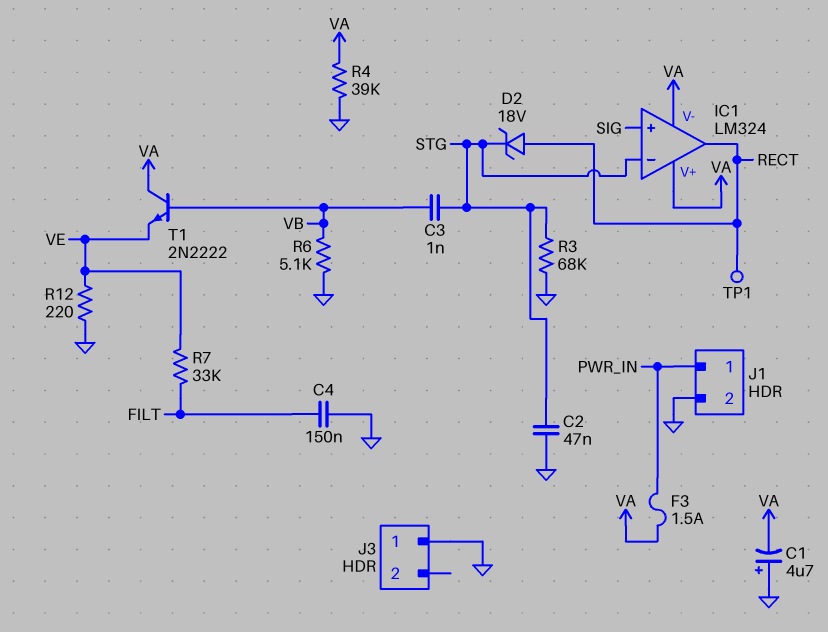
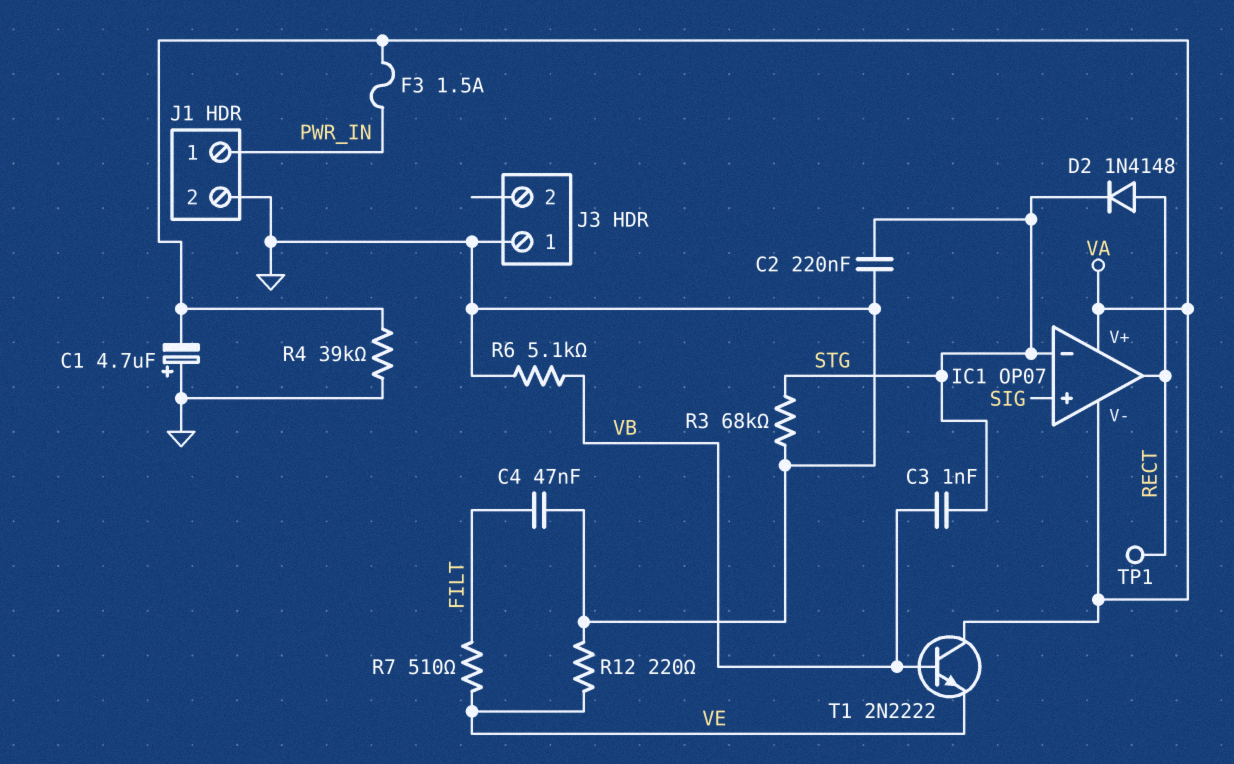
C2: 47nF (GND, STG) -> 220nF (GND, STG)
C4: 150nF (FILT, GND) -> 47nF (FILT, GND)
D2: zener 18V (A RECT, K STG) -> diode 1N4148 (A RECT, K STG)
IC1: LM324 -> OP07
R7: 33k (FILT, VE) -> 510 (FILT, VE)

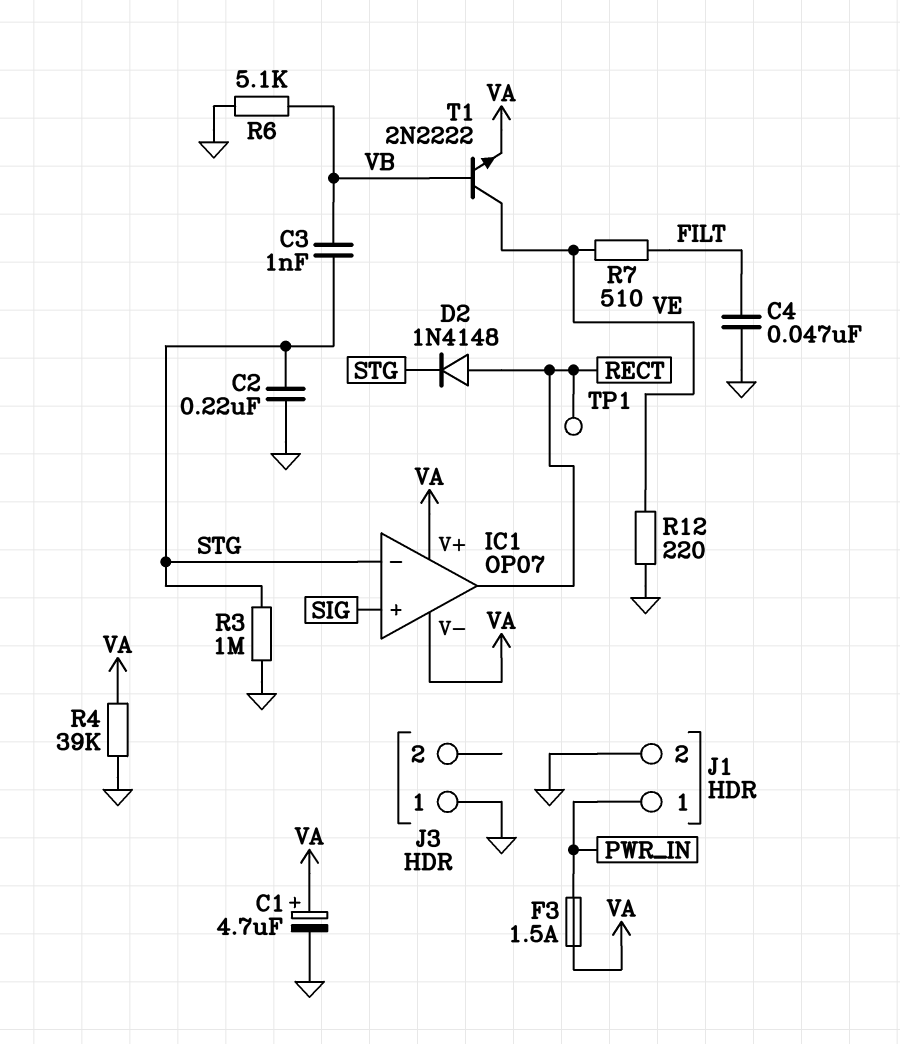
C1: 4.7uF (plus GND, minus VA) -> 4.7uF (plus VA, minus GND)
R3: 68k (GND, STG) -> 1M (GND, STG)
T1: NPN 2N2222 (B VB, C VA, E VE) -> NPN 2N2222 (B VB, C VE, E VA)

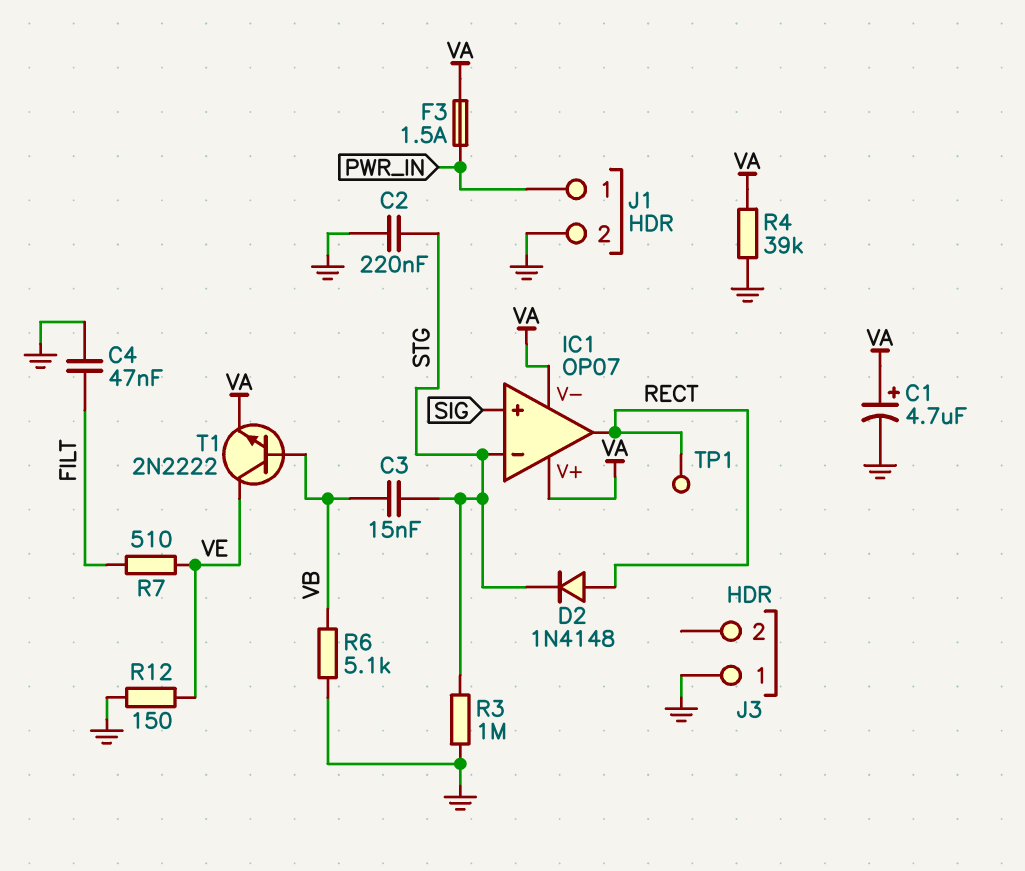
C3: 1nF (STG, VB) -> 15nF (STG, VB)
R12: 220 (GND, VE) -> 150 (GND, VE)

